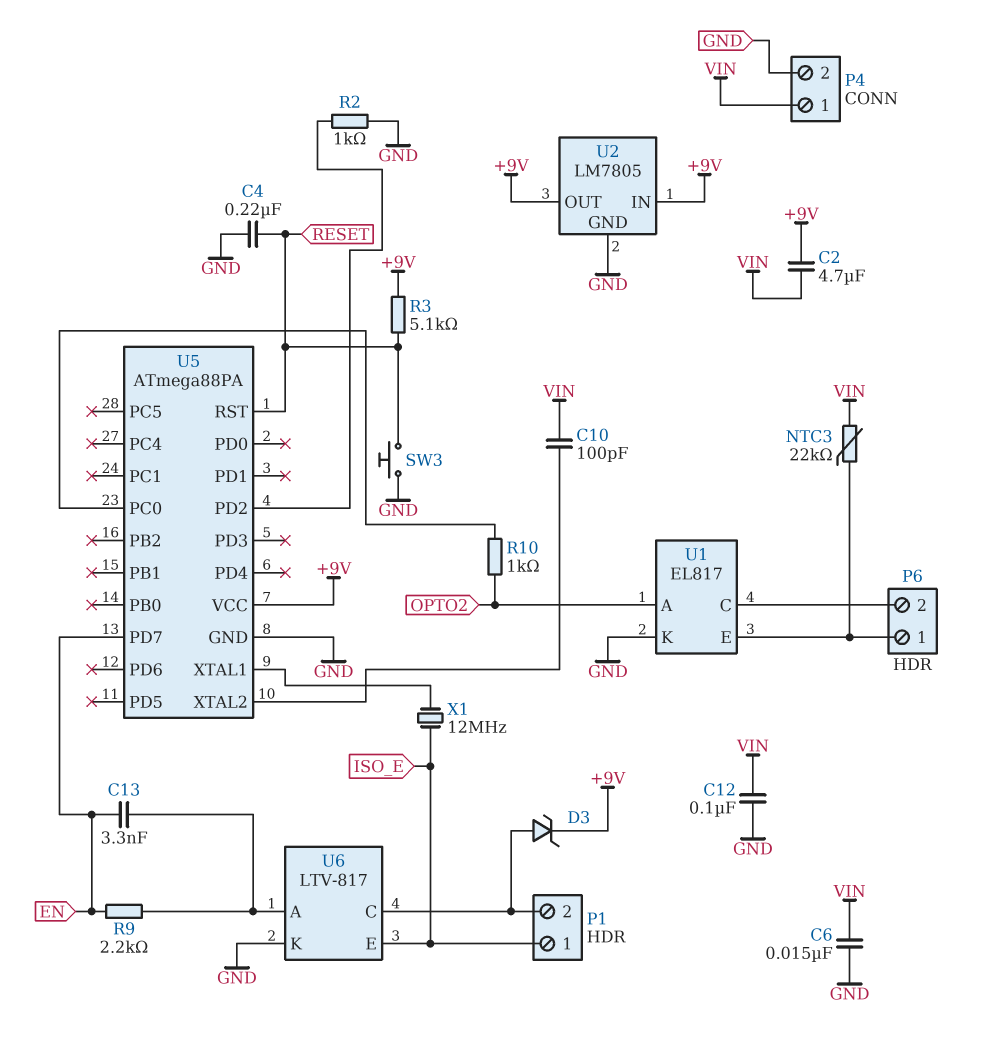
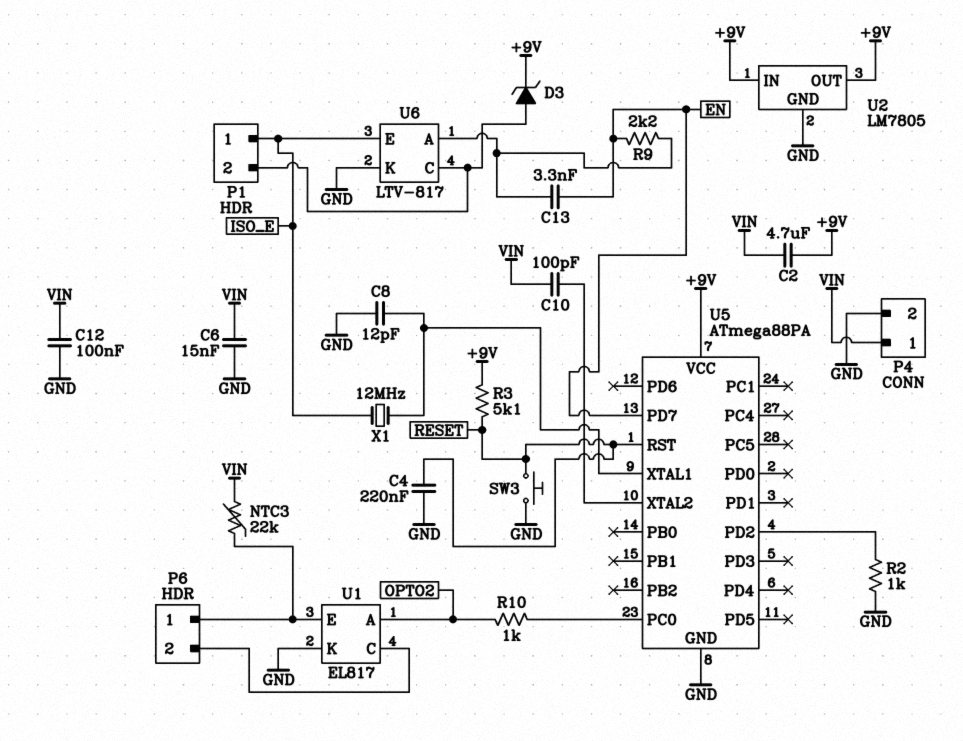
C8: none -> 12pF (GND, U5/XTAL1)

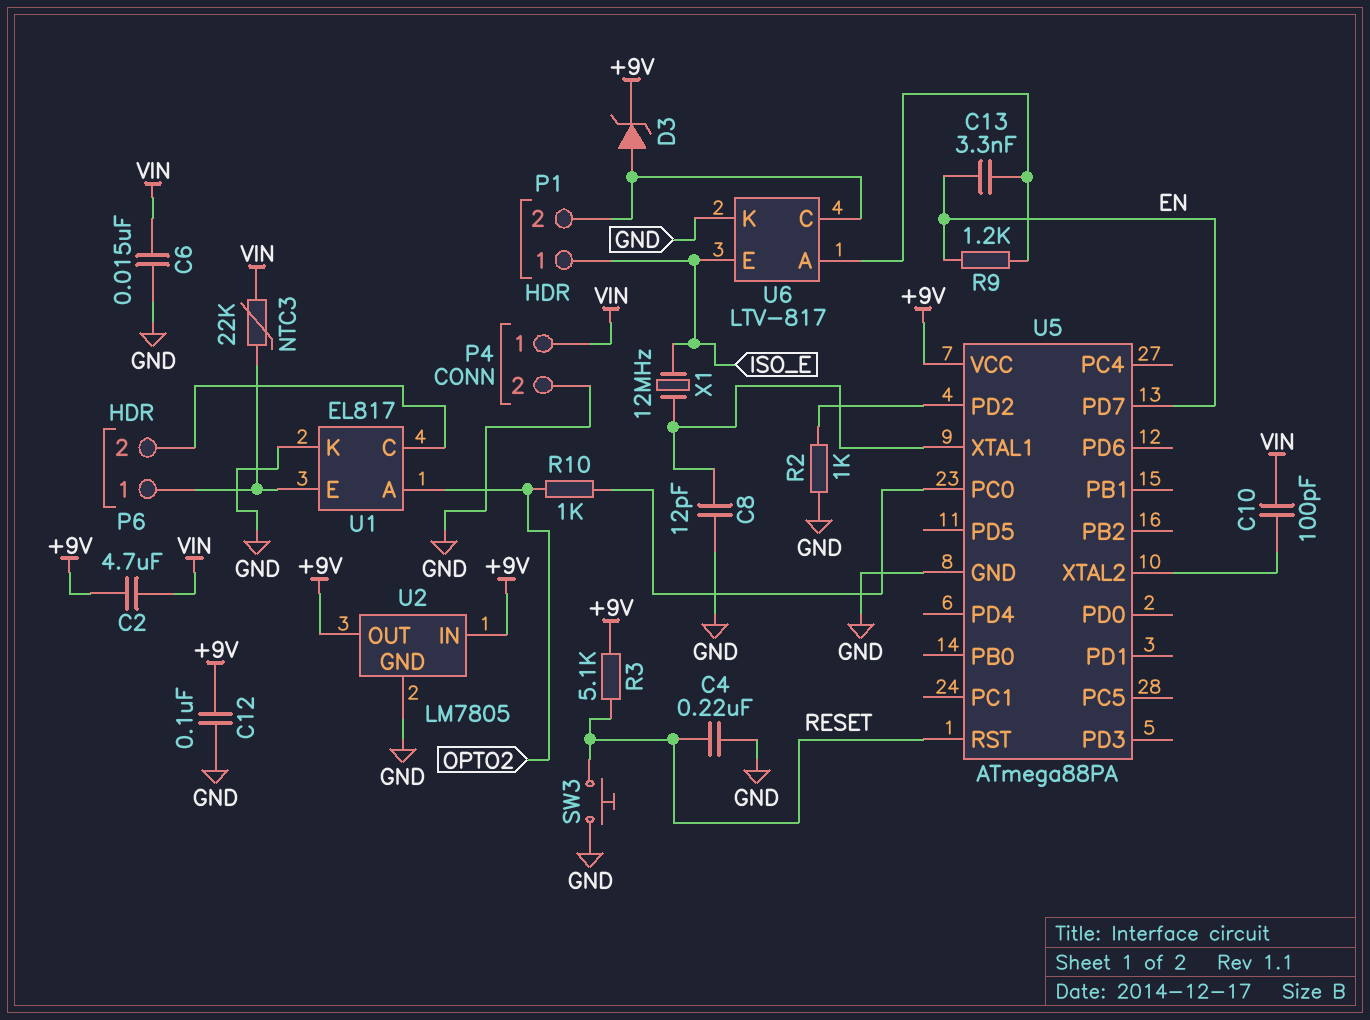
C12: 100nF (GND, VIN) -> 100nF (+9V, GND)
R9: 2.2k (EN, U6/A) -> 1.2k (EN, U6/A)

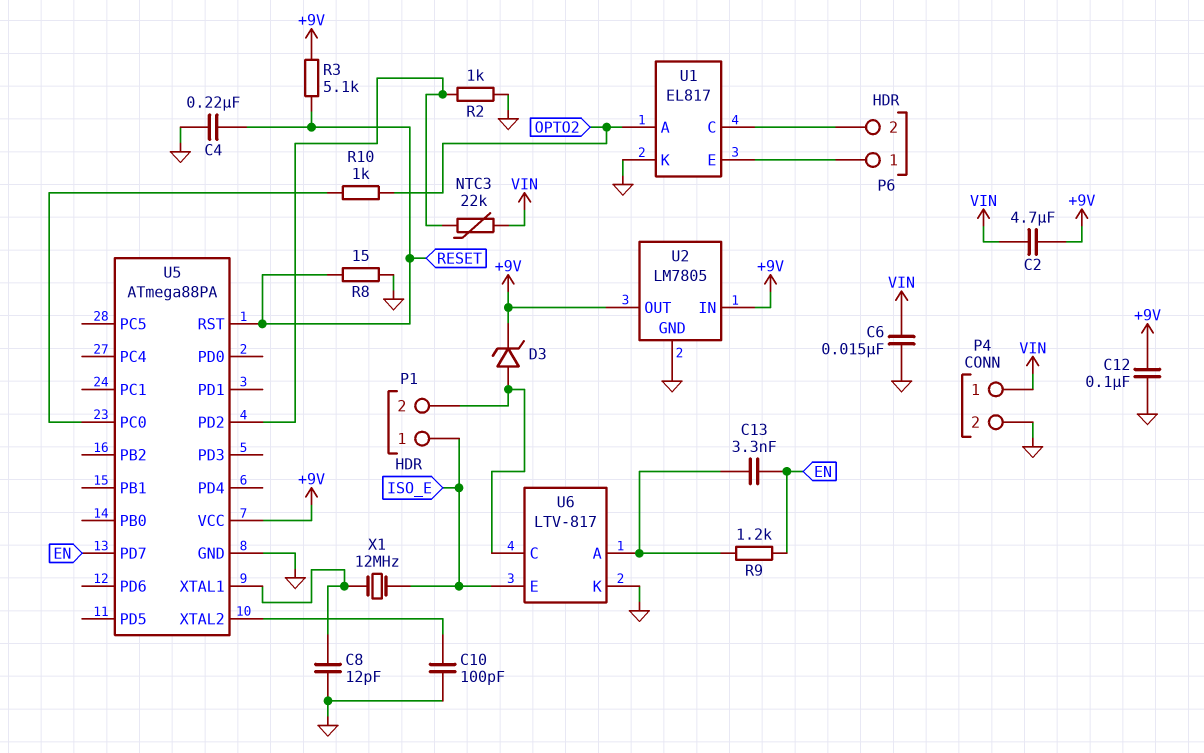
C10: 100pF (U5/XTAL2, VIN) -> 100pF (GND, U5/XTAL2)
NTC3: 22k (P6/1, VIN) -> 22k (U5/PD2, VIN)
R8: none -> 15 (GND, RESET)
SW3: button (GND, RESET) -> none

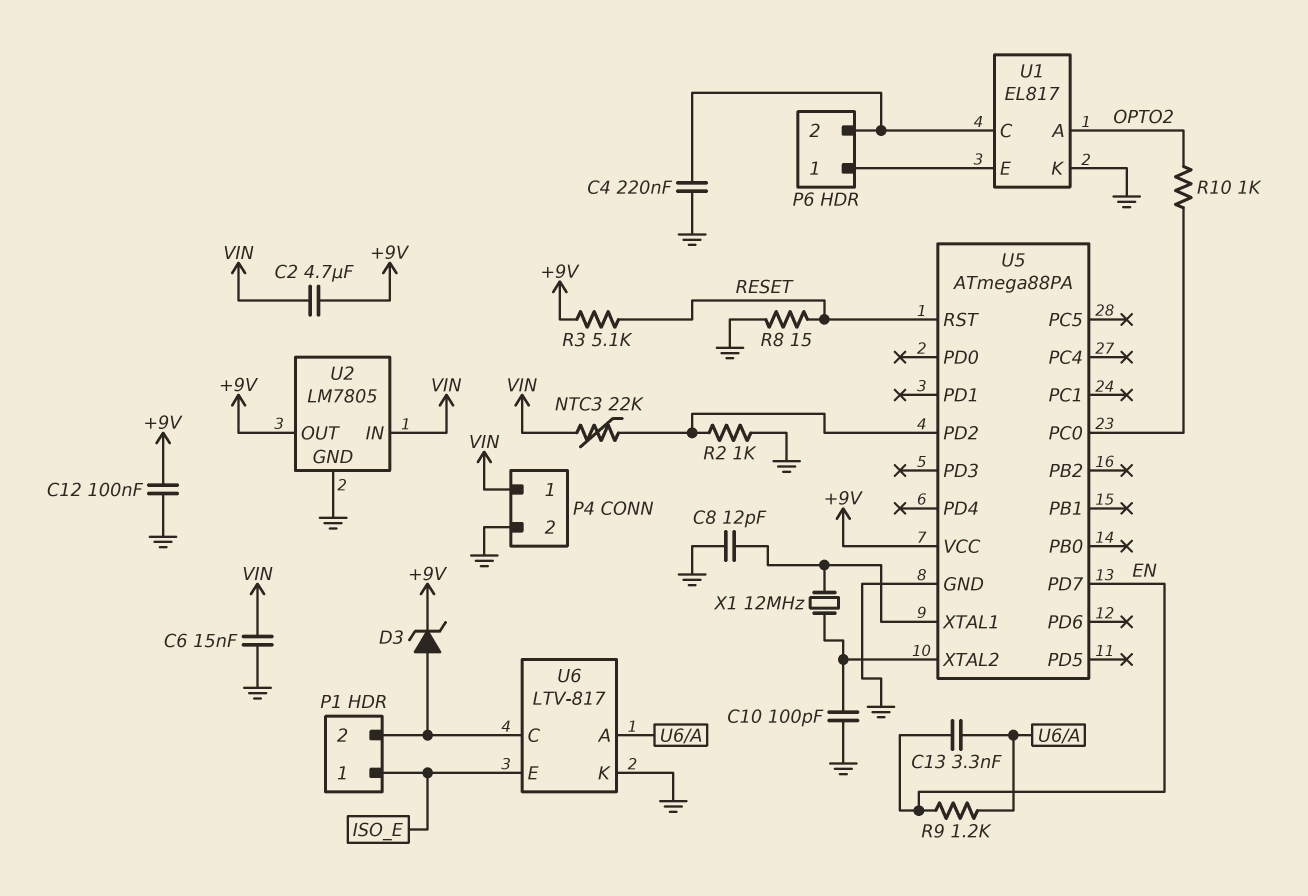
C4: 220nF (GND, RESET) -> 220nF (GND, P6/2)
U2 pin IN: +9V -> VIN
X1: 12MHz (ISO_E, U5/XTAL1) -> 12MHz (U5/XTAL1, U5/XTAL2)

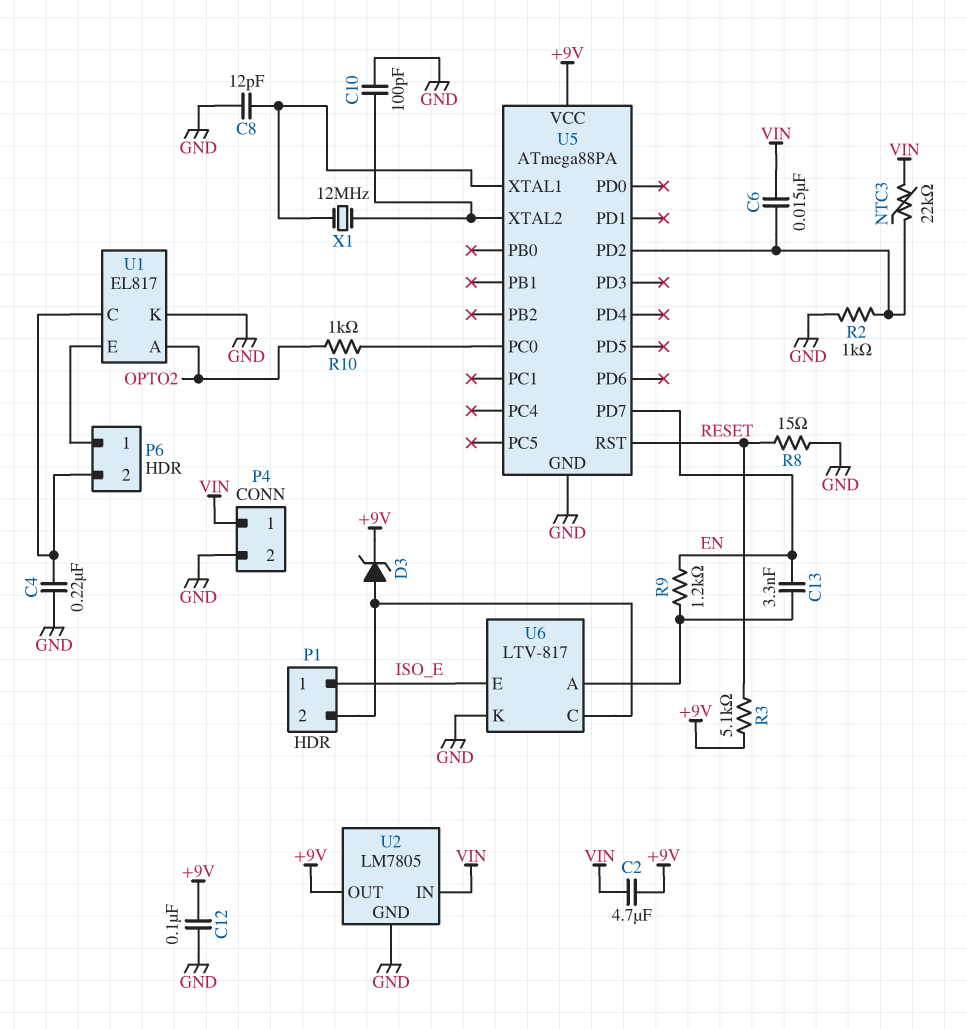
C6: 15nF (GND, VIN) -> 15nF (U5/PD2, VIN)

